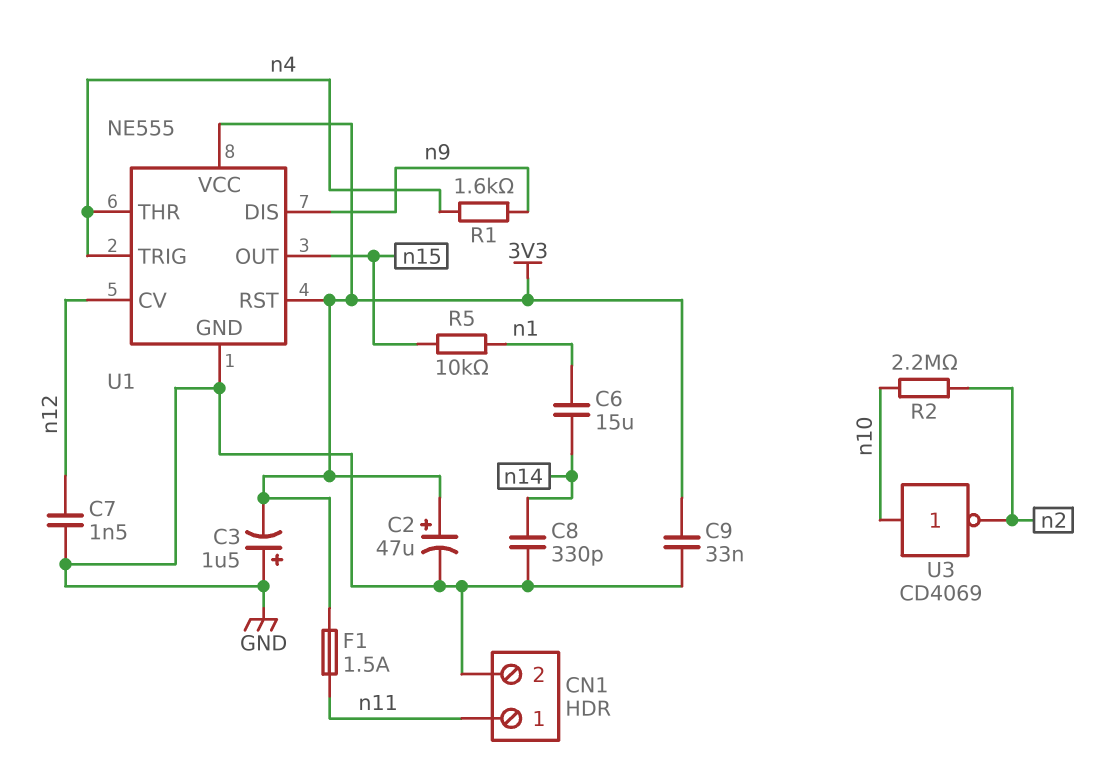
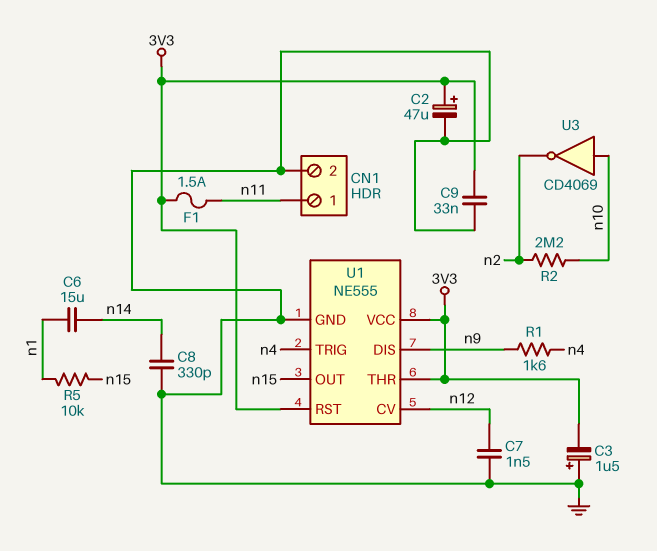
U1 pin THR: n4 -> 3V3

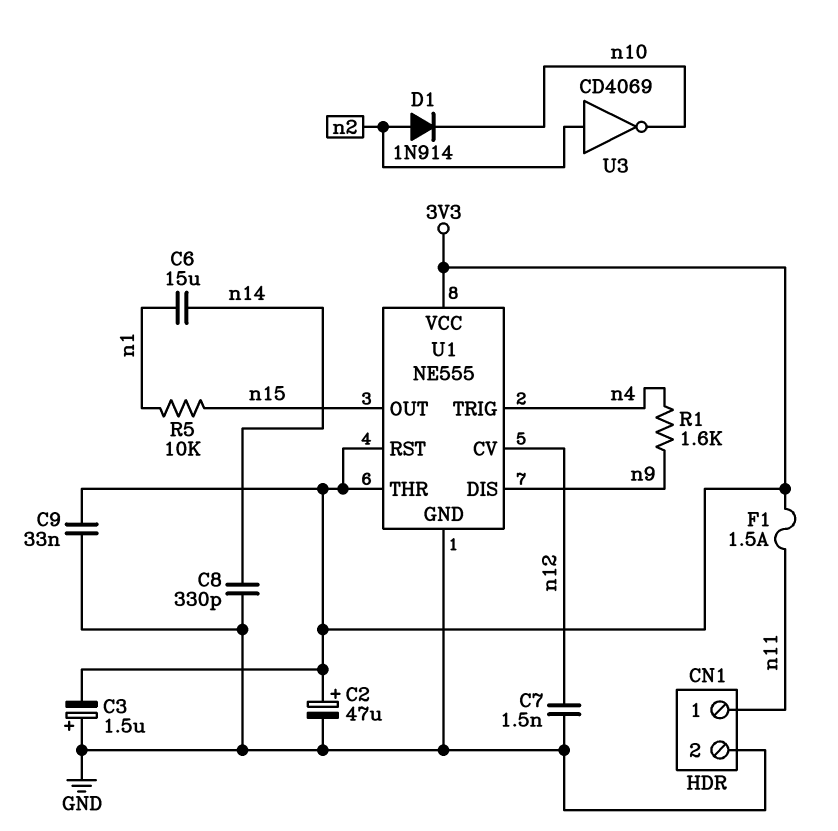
D1: none -> diode 1N914 (A n2, K n10)
R2: 2.2M (n2, n10) -> none
U3: NOT CD4069 (in n10, out n2) -> NOT CD4069 (in n2, out n10)

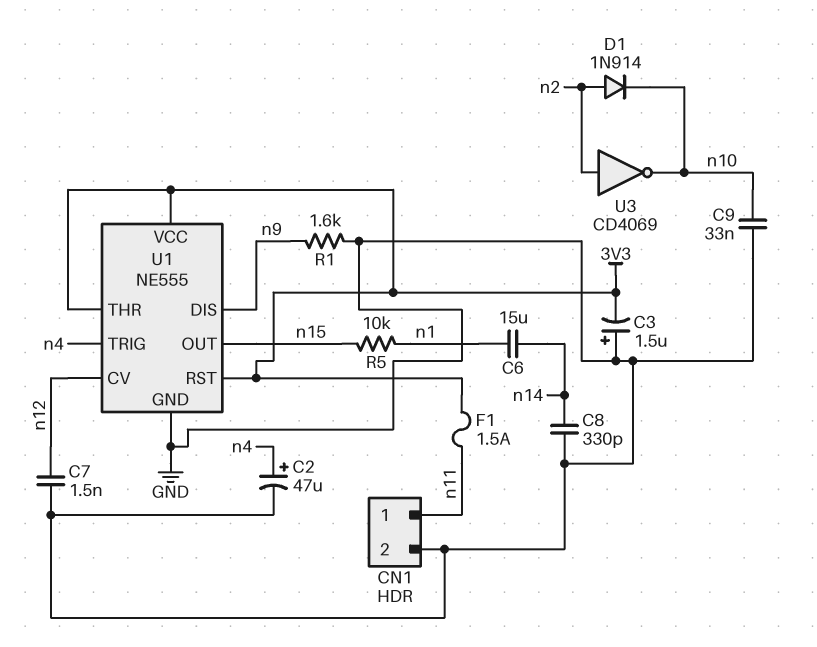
C2: 47uF (plus 3V3, minus GND) -> 47uF (plus n4, minus GND)
C9: 33nF (3V3, GND) -> 33nF (GND, n10)
R1: 1.6k (n4, n9) -> 1.6k (GND, n9)

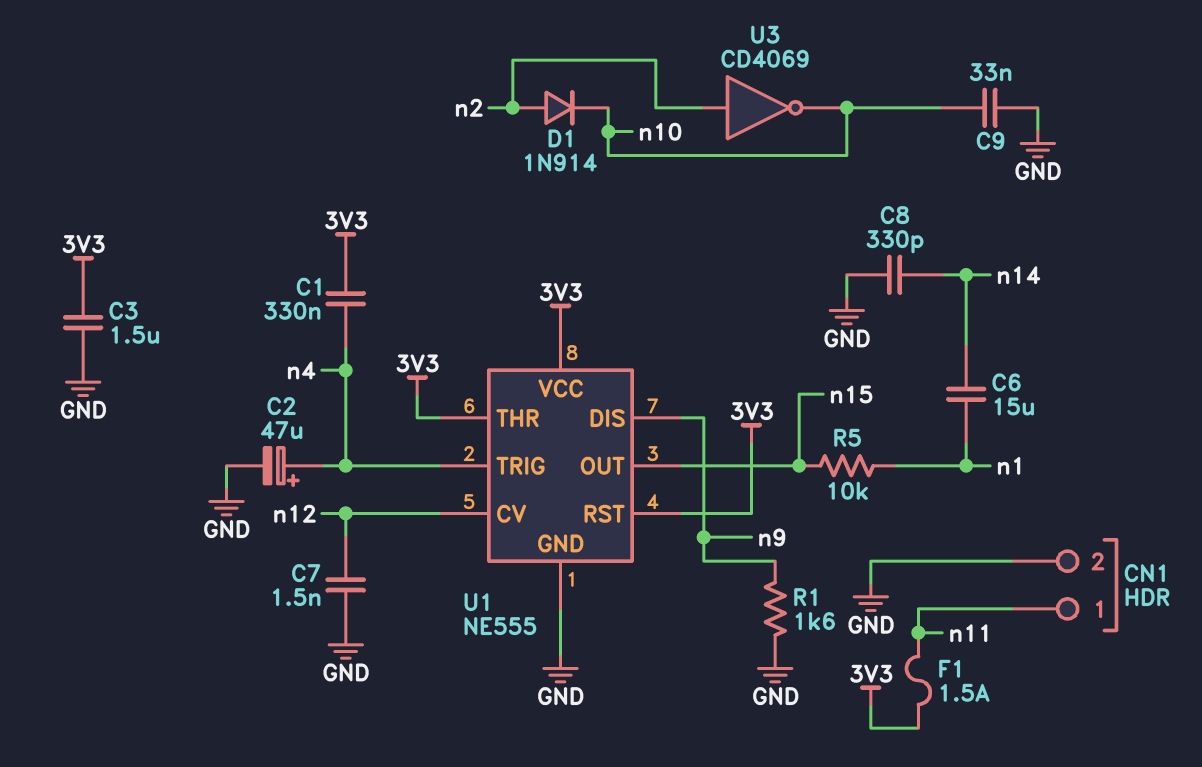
C1: none -> 330nF (3V3, n4)
C3: 1.5uF (plus GND, minus 3V3) -> 1.5uF (3V3, GND)

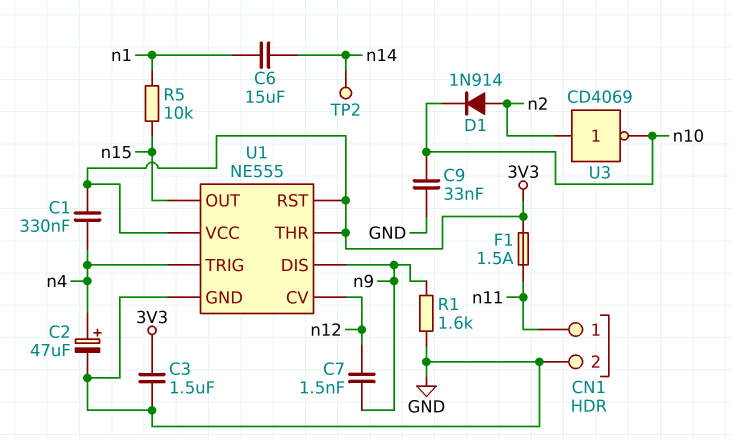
C7: 1.5nF (GND, n12) -> 1.5nF (n9, n12)
C8: 330pF (GND, n14) -> none
TP2: none -> test point (n14)

